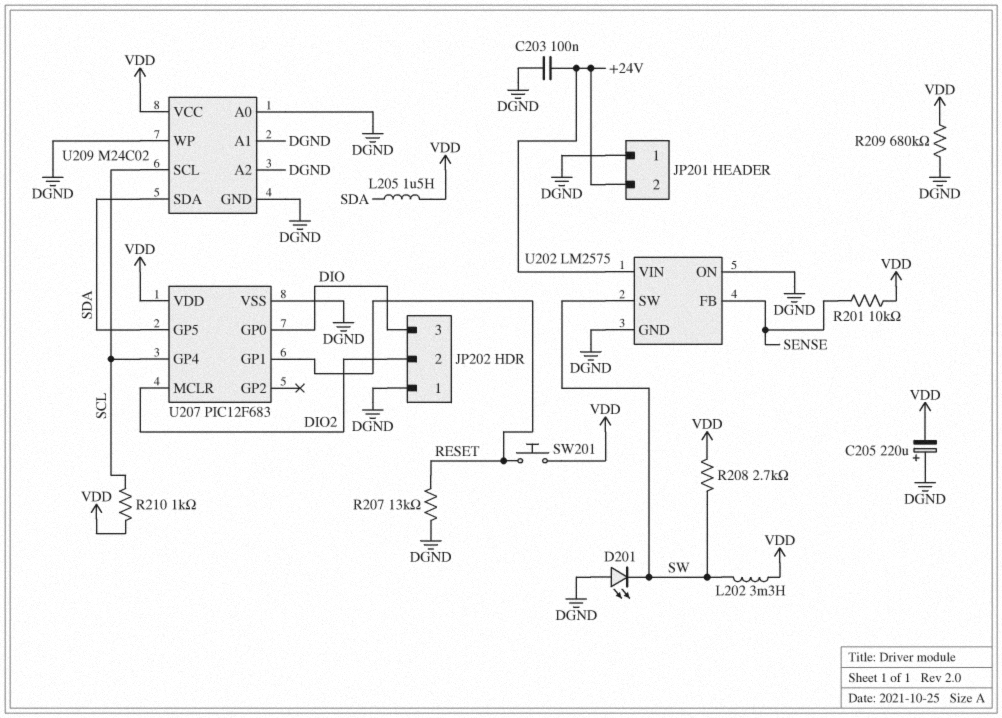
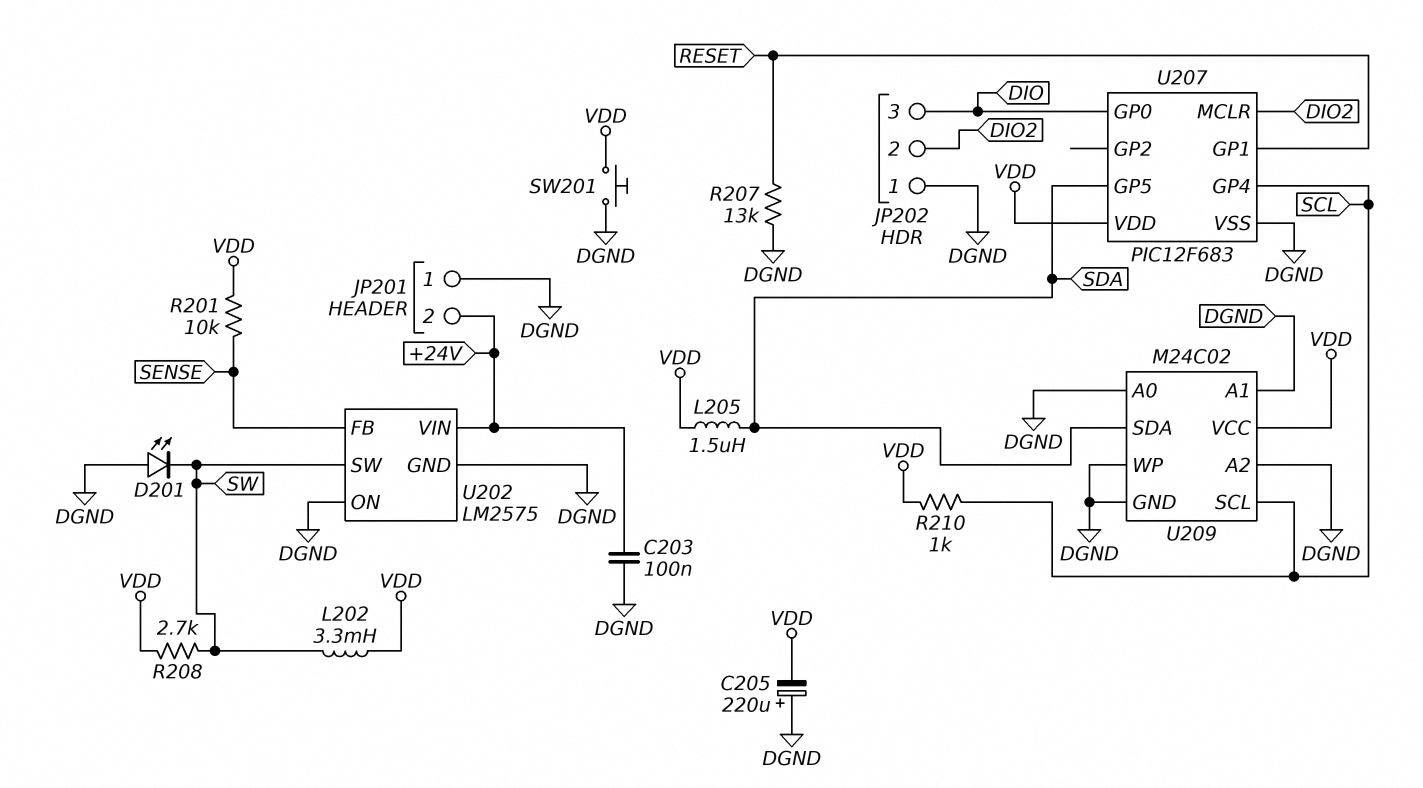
R209: 680k (DGND, VDD) -> none
SW201: button (RESET, VDD) -> button (DGND, VDD)

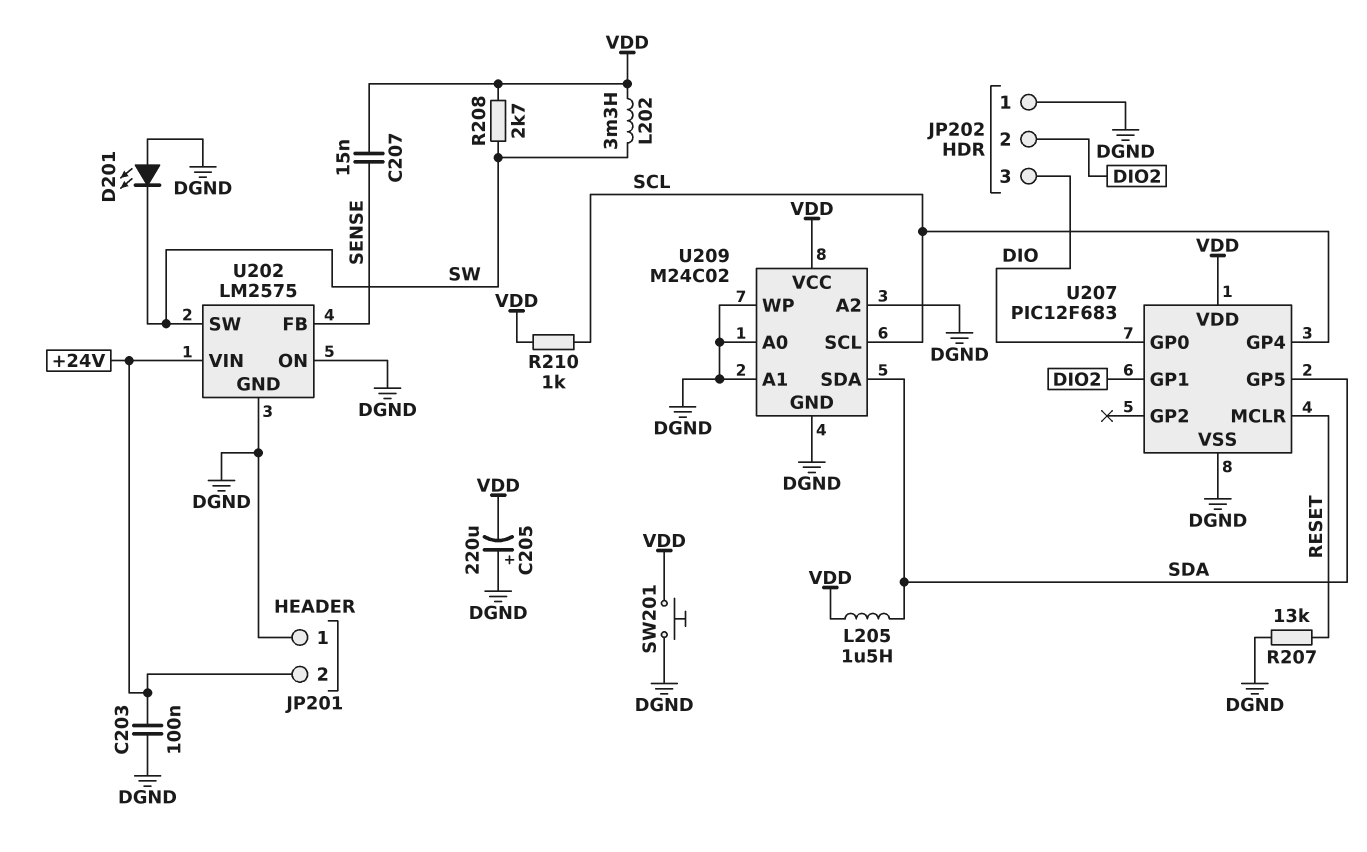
C207: none -> 15nF (SENSE, VDD)
R201: 10k (SENSE, VDD) -> none
U207 pin GP1: RESET -> DIO2
U207 pin MCLR: DIO2 -> RESET

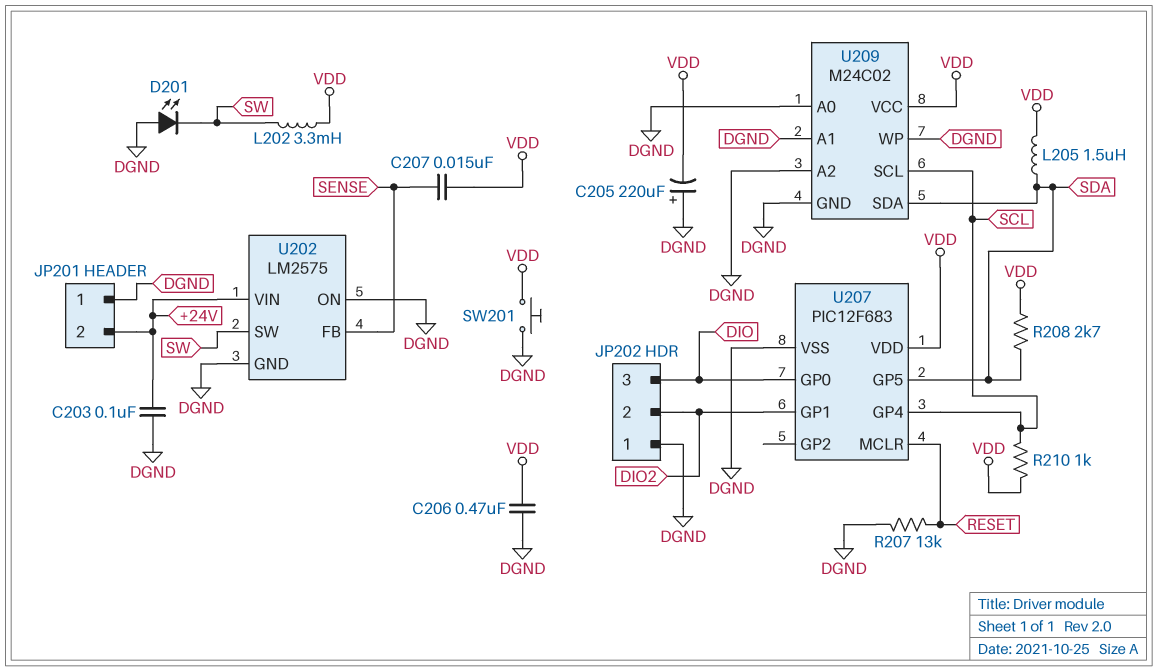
C206: none -> 470nF (DGND, VDD)
R208: 2.7k (SW, VDD) -> 2.7k (SDA, VDD)

